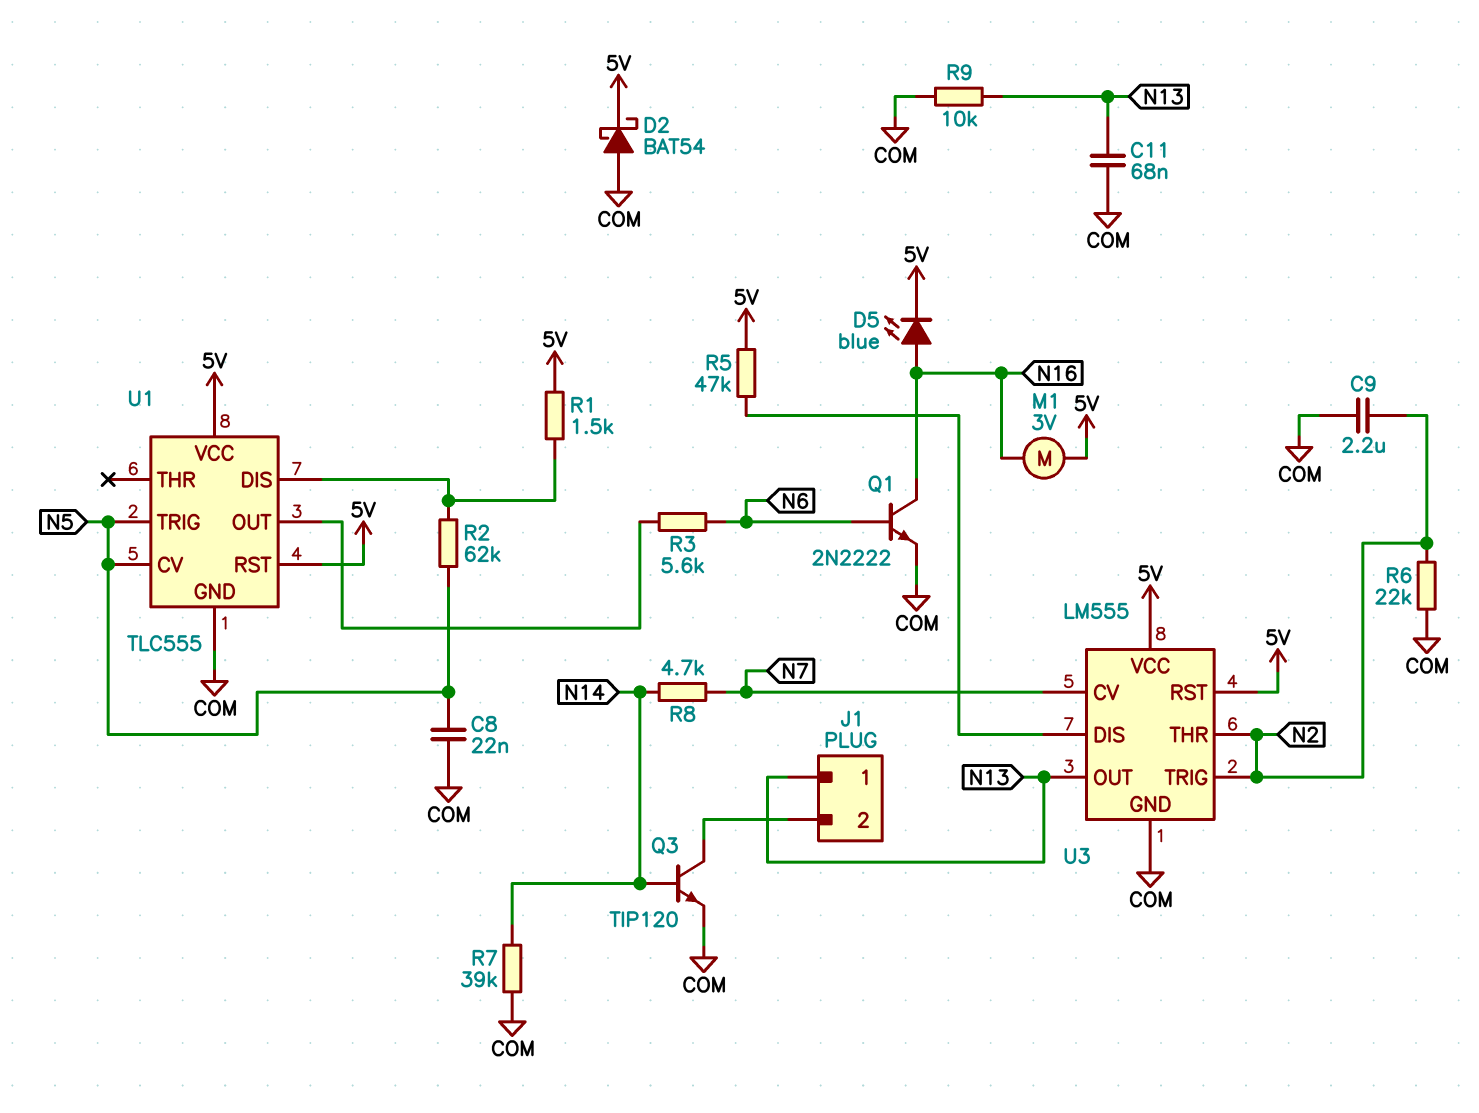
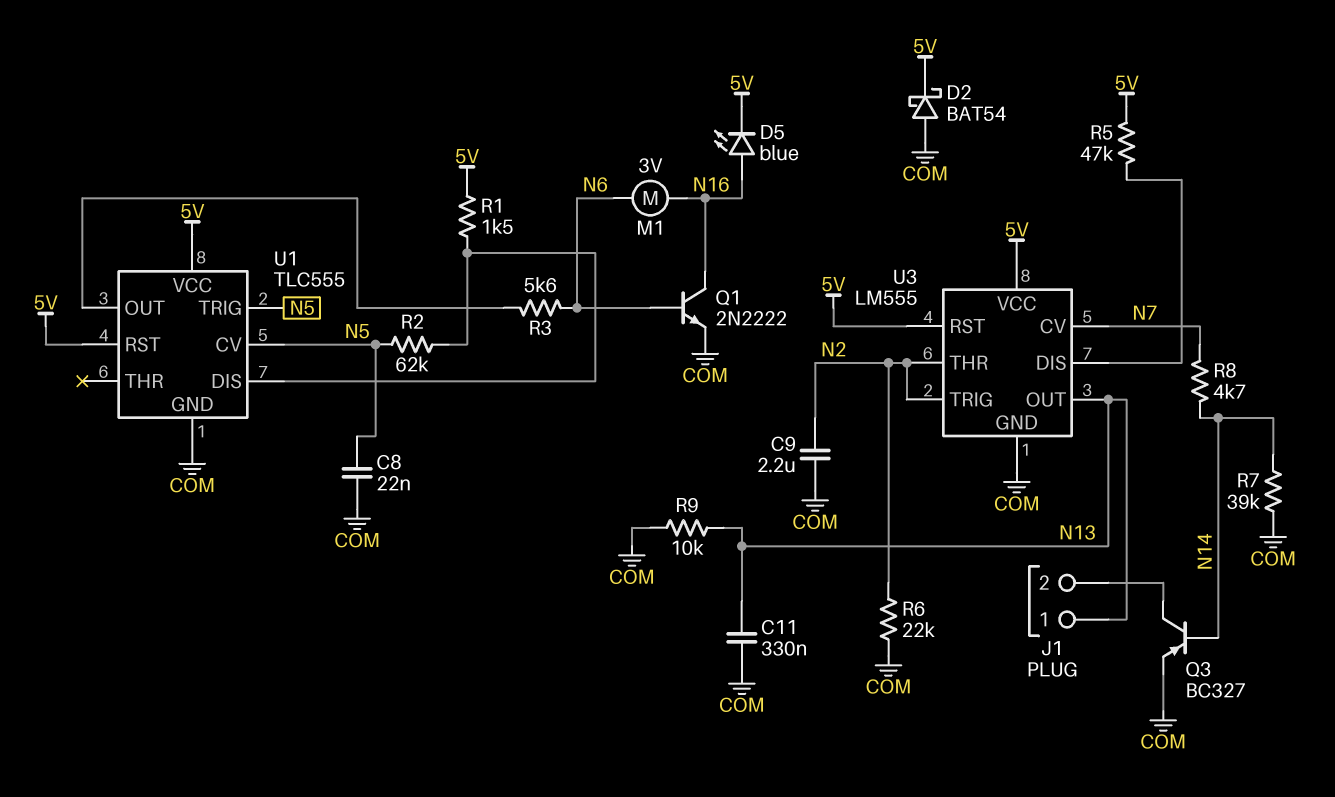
C11: 68nF (COM, N13) -> 330nF (COM, N13)
M1: motor 3V (5V, N16) -> motor 3V (N6, N16)
Q3: NPN TIP120 (B N14, C J1/2, E COM) -> PNP BC327 (B N14, C J1/2, E COM)

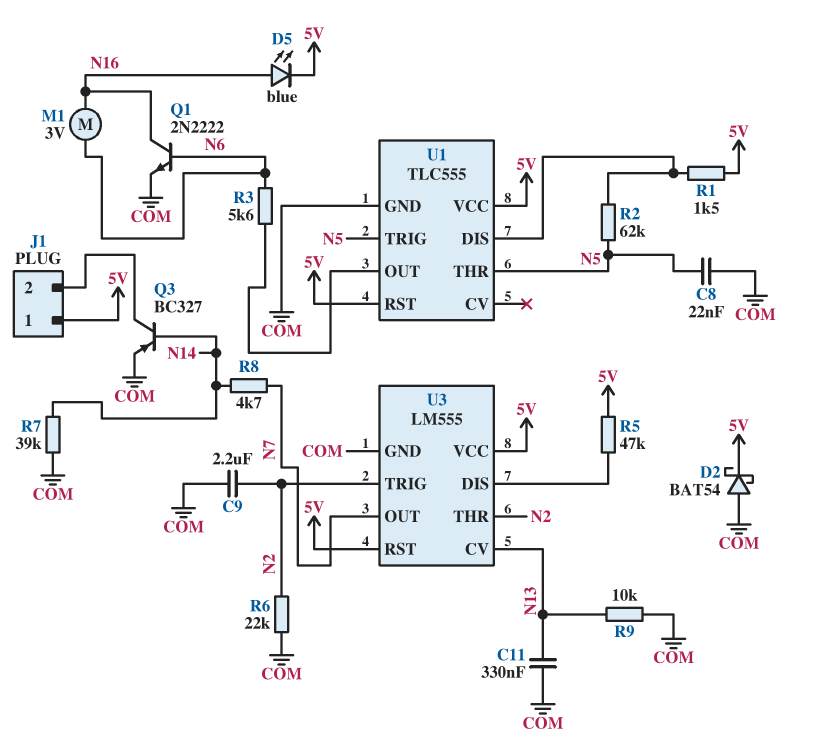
J1 pin 1: N13 -> 5V
U1 pin CV: N5 -> none
U1 pin THR: none -> N5
U3 pin CV: N7 -> N13
U3 pin OUT: N13 -> N7

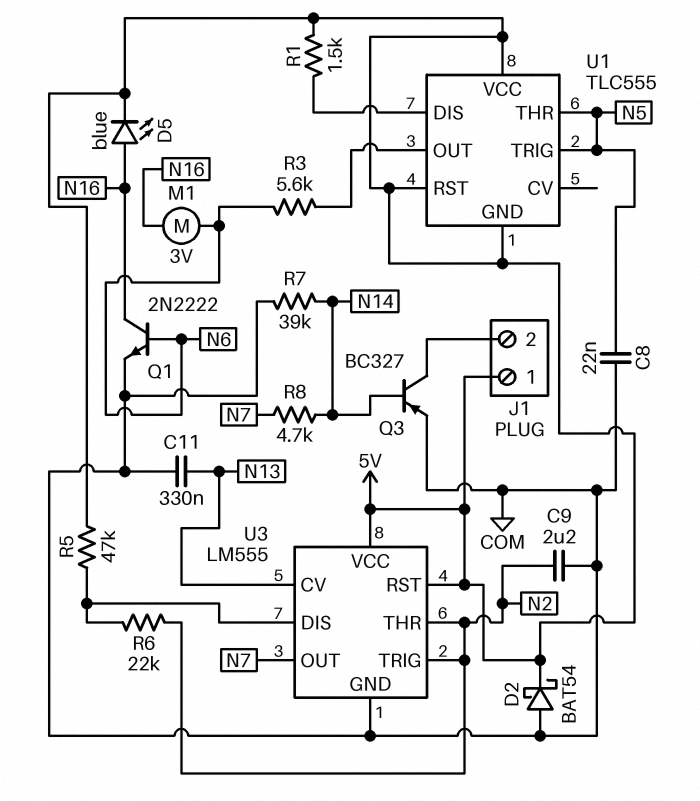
R2: 62k (N5, U1/DIS) -> none
R6: 22k (COM, N2) -> 22k (N2, U3/DIS)
R9: 10k (COM, N13) -> none
U1 pin GND: COM -> 5V

